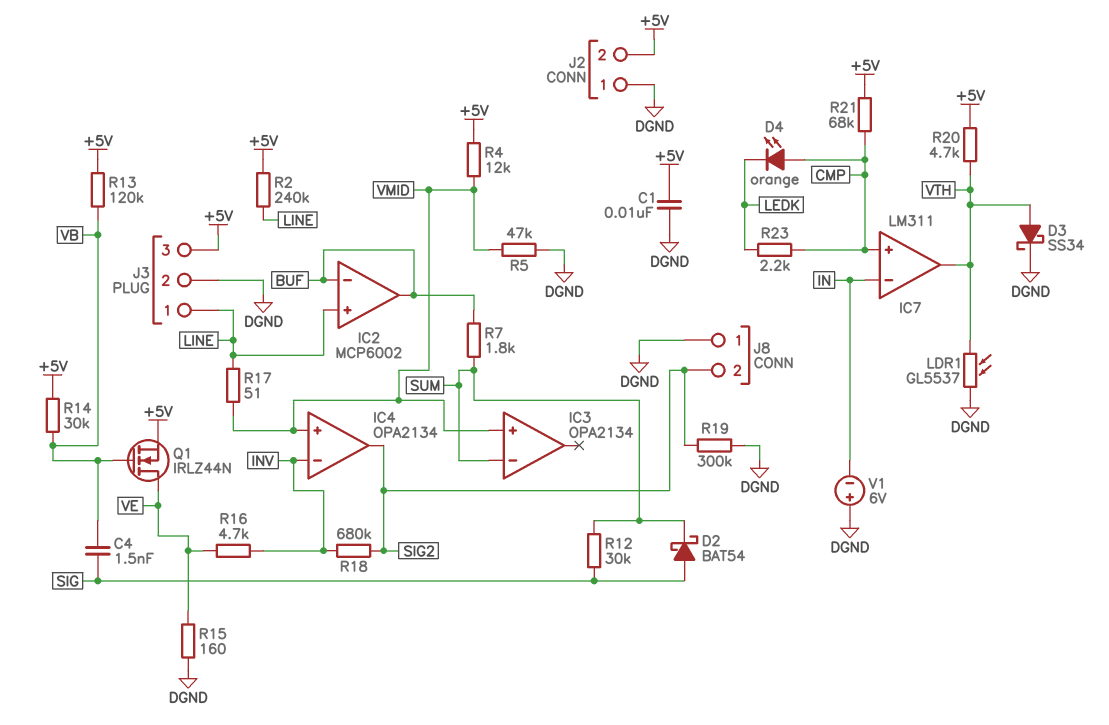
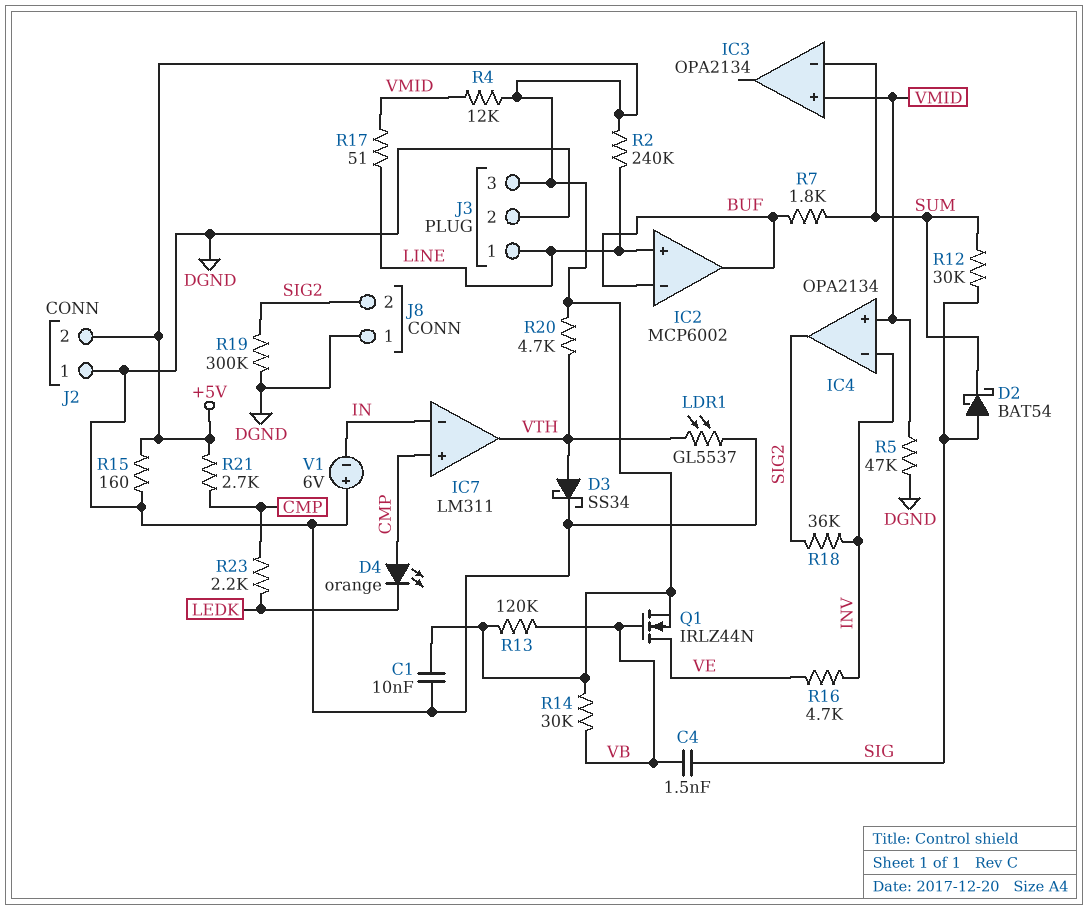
R15: 160 (DGND, VE) -> 160 (+5V, DGND)
R18: 680k (INV, SIG2) -> 36k (INV, SIG2)
R21: 68k (+5V, CMP) -> 2.7k (+5V, CMP)

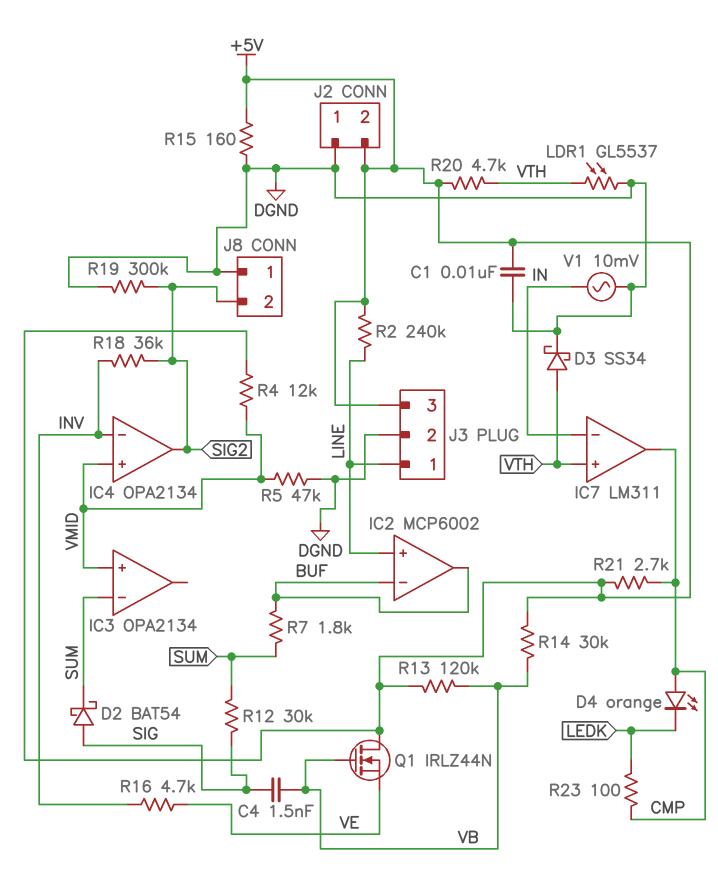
IC7 pin in+: CMP -> VTH
IC7 pin out: VTH -> CMP
Q1: NMOS IRLZ44N (G VB, D VE, S +5V) -> NMOS IRLZ44N (G VB, D +5V, S VE)
R17: 51 (LINE, VMID) -> none
R23: 2.2k (CMP, LEDK) -> 100 (CMP, LEDK)
V1: 6V (plus DGND, minus IN) -> AC 10mV (DGND, IN)

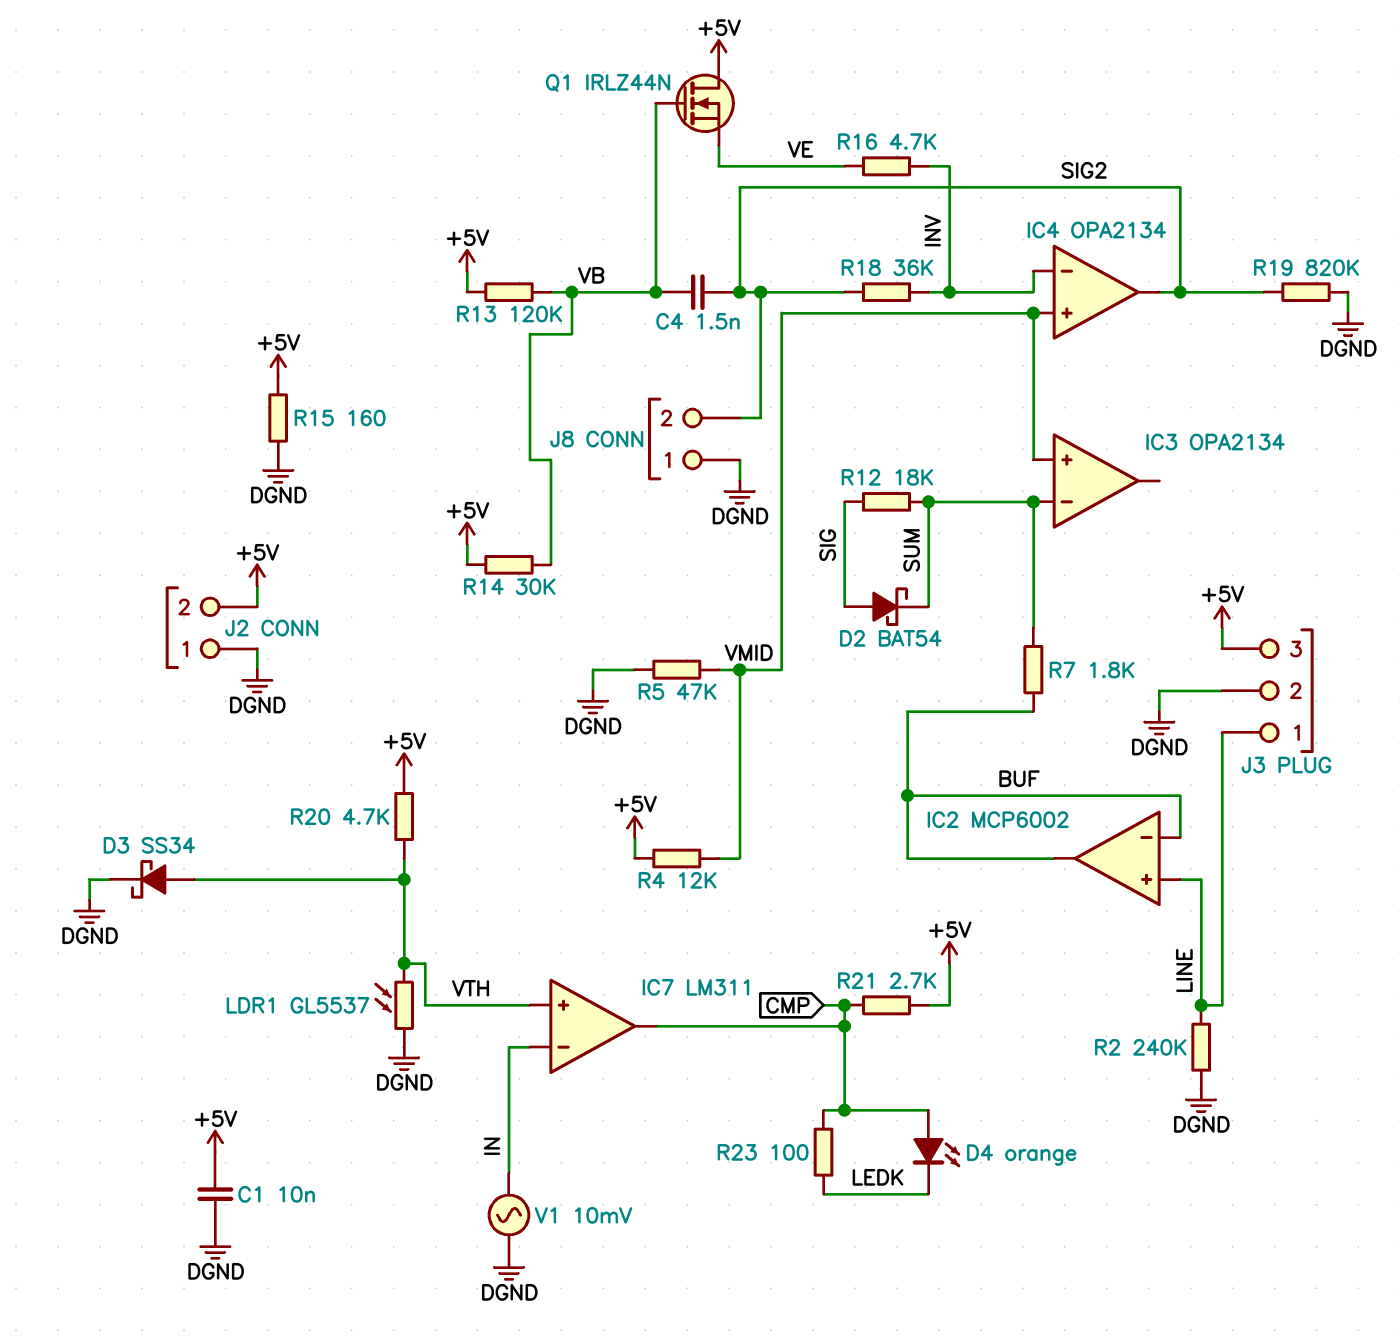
C4: 1.5nF (SIG, VB) -> 1.5nF (SIG2, VB)
R2: 240k (+5V, LINE) -> 240k (DGND, LINE)
R12: 30k (SIG, SUM) -> 18k (SIG, SUM)
R19: 300k (DGND, SIG2) -> 820k (DGND, SIG2)

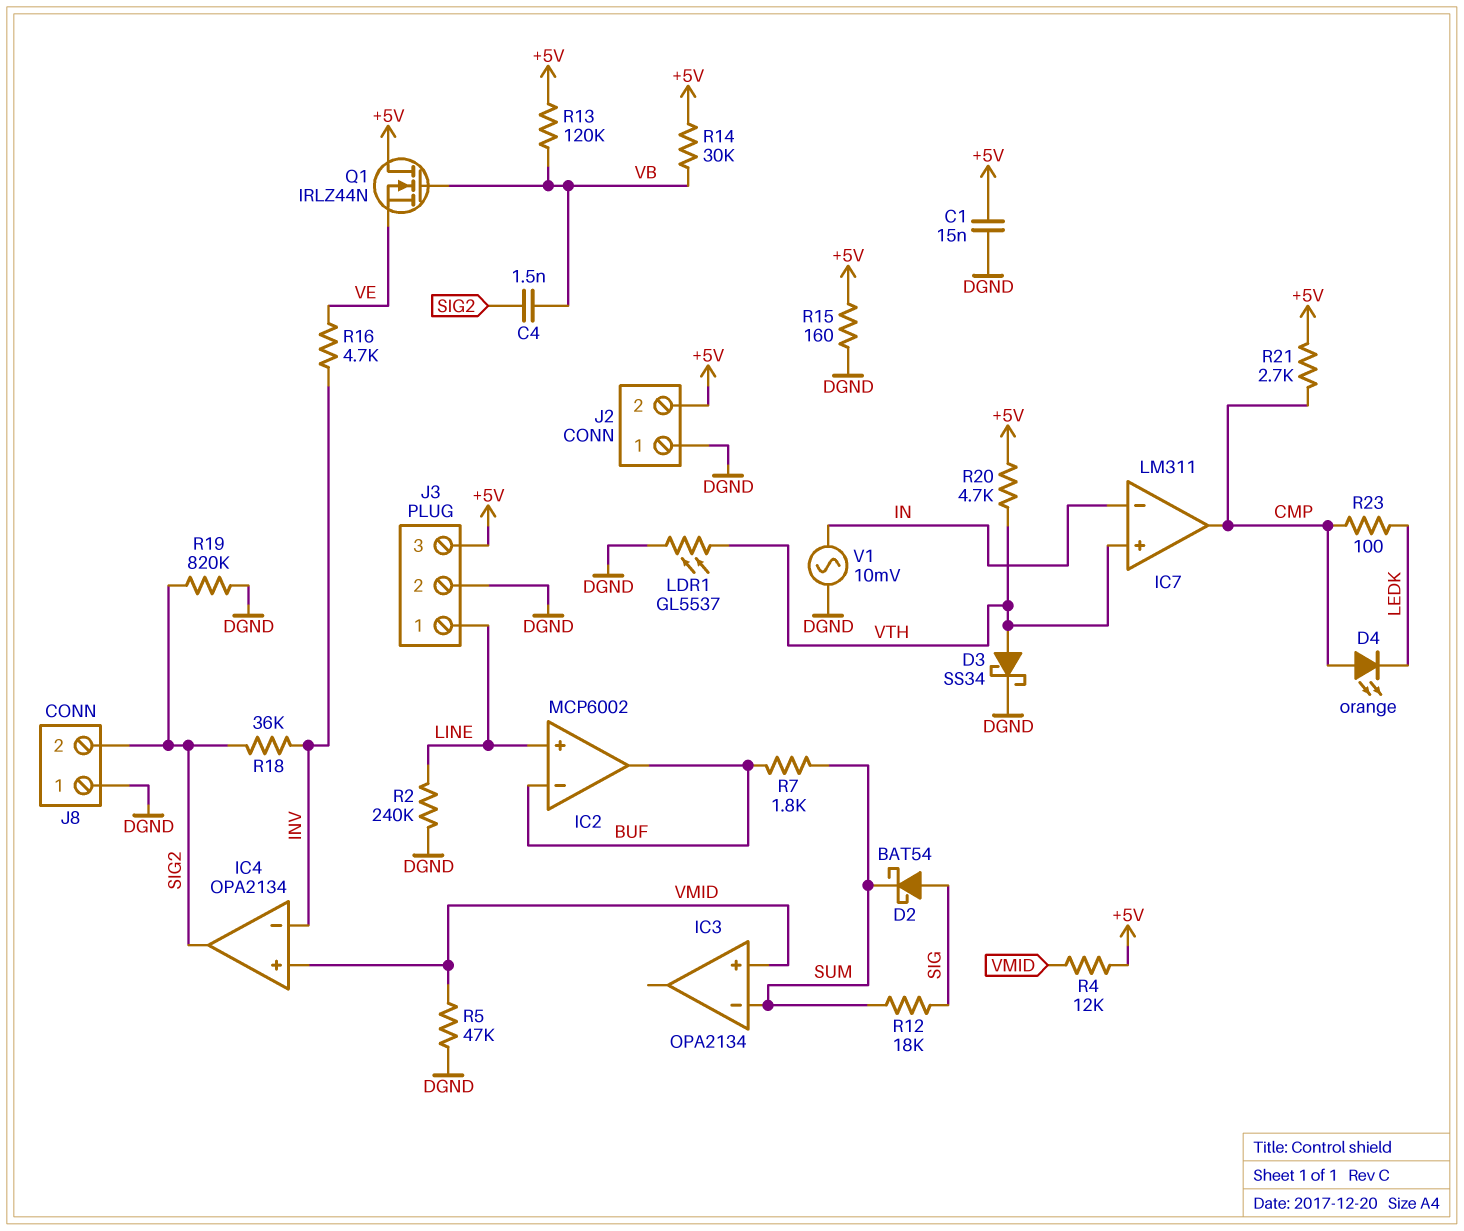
C1: 10nF (+5V, DGND) -> 15nF (+5V, DGND)

